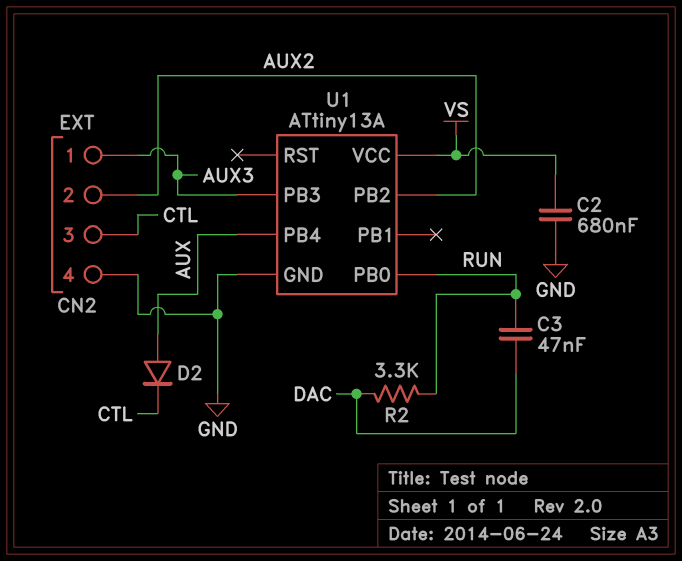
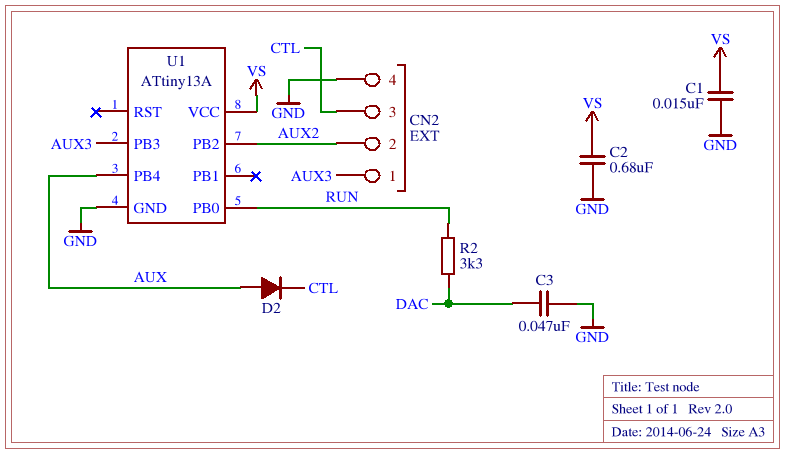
C1: none -> 15nF (GND, VS)
C3: 47nF (DAC, RUN) -> 47nF (DAC, GND)

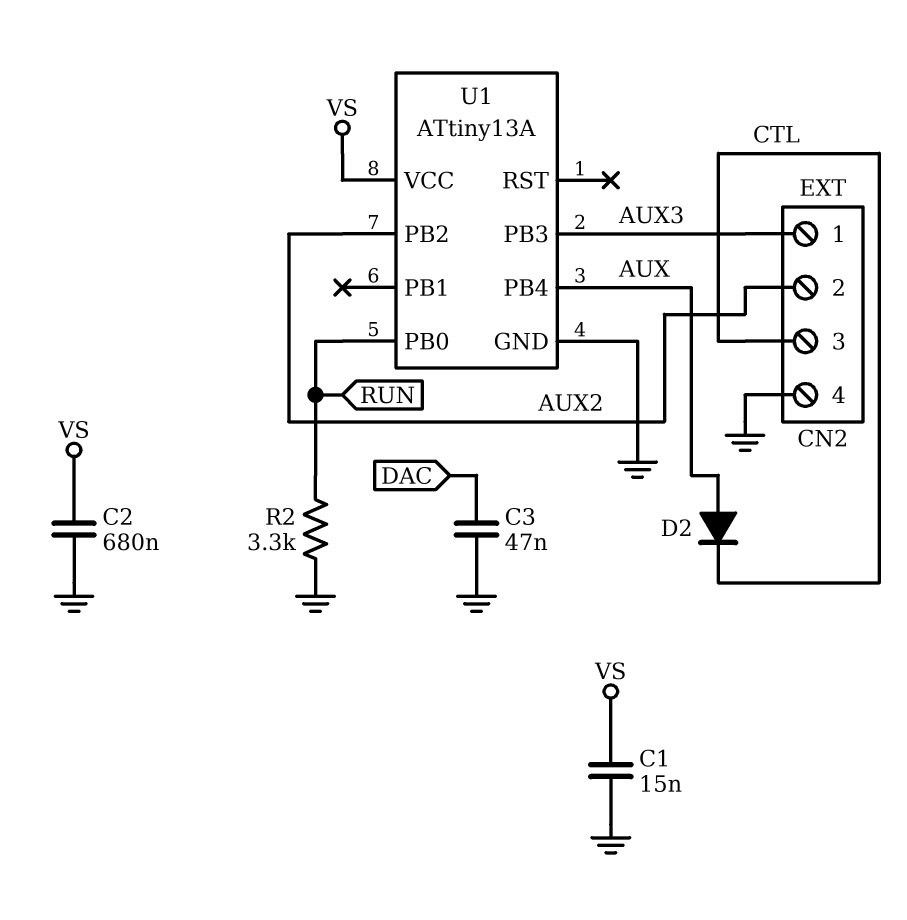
R2: 3.3k (DAC, RUN) -> 3.3k (GND, RUN)

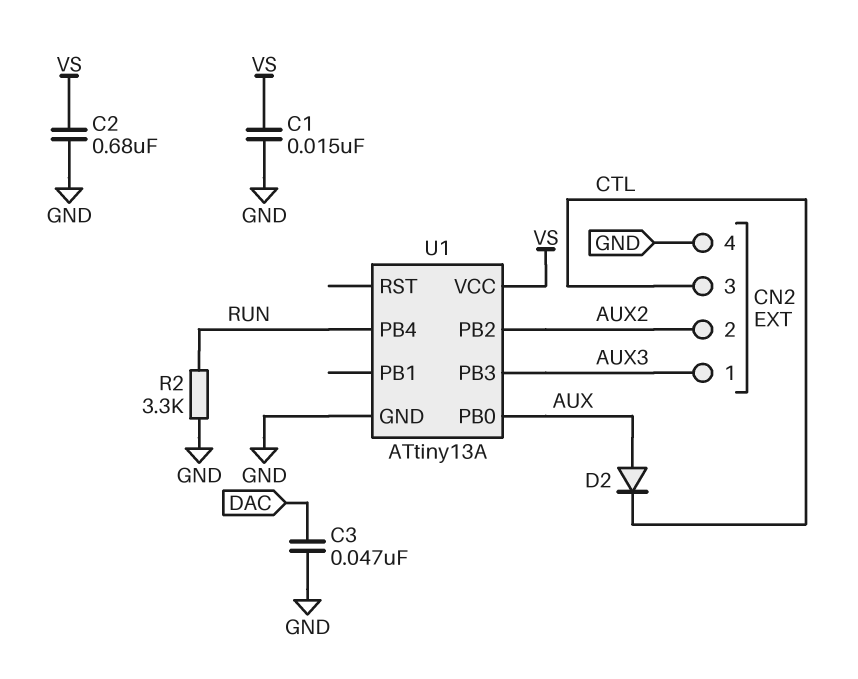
U1 pin PB0: RUN -> AUX
U1 pin PB4: AUX -> RUN

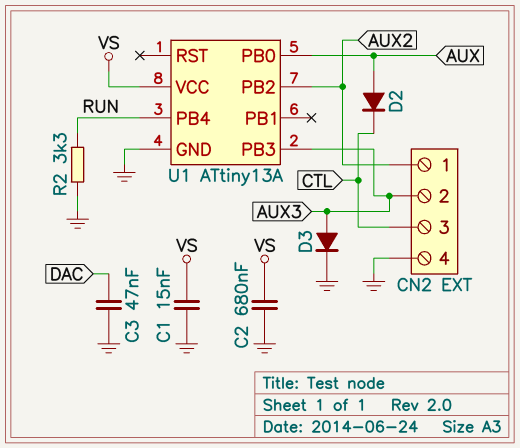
CN2 pin 1: AUX3 -> AUX2
CN2 pin 2: AUX2 -> AUX3
D3: none -> diode (A AUX3, K GND)

